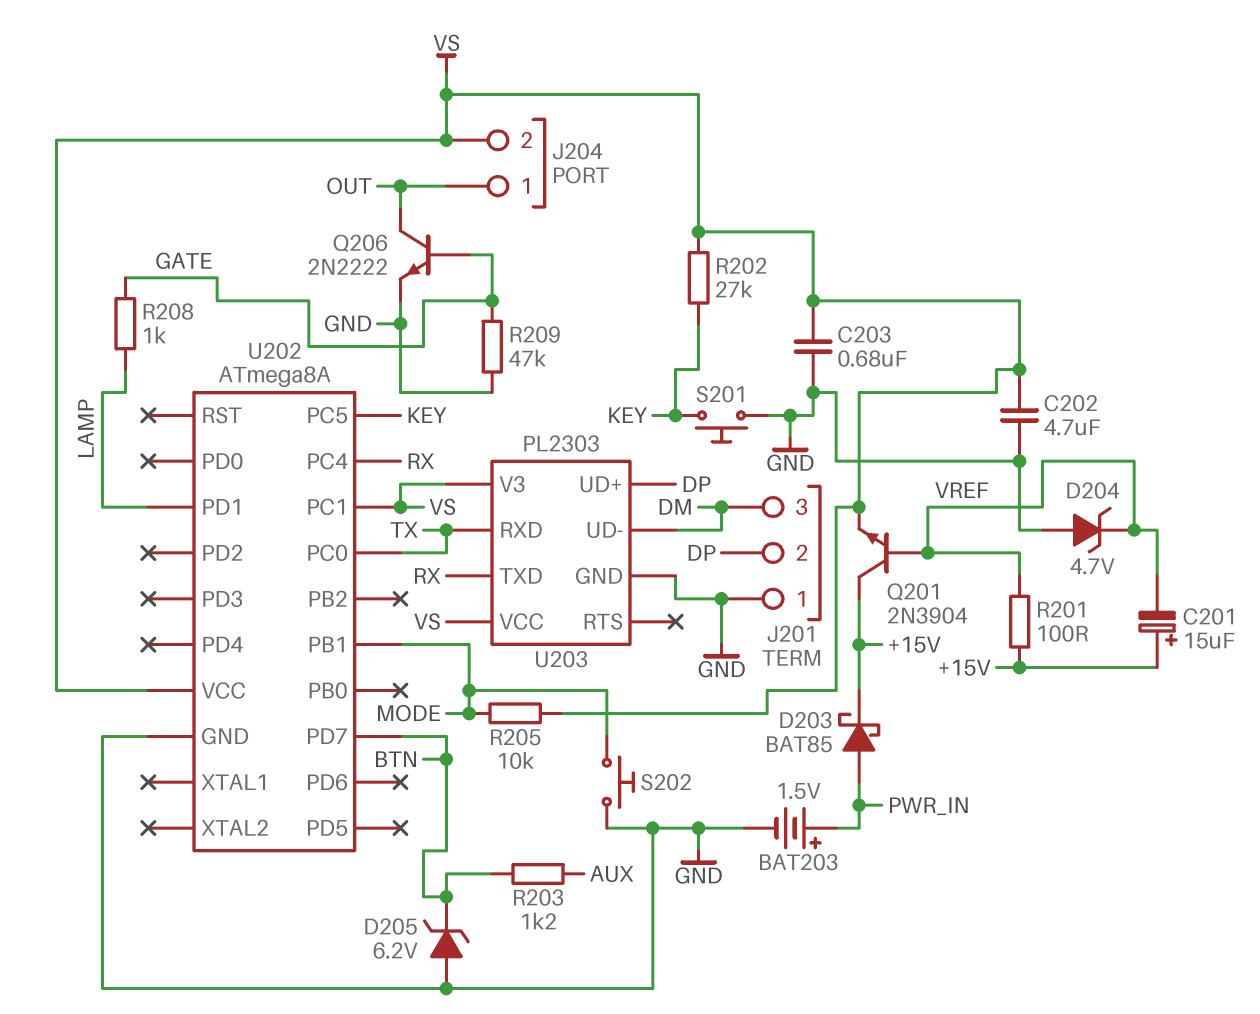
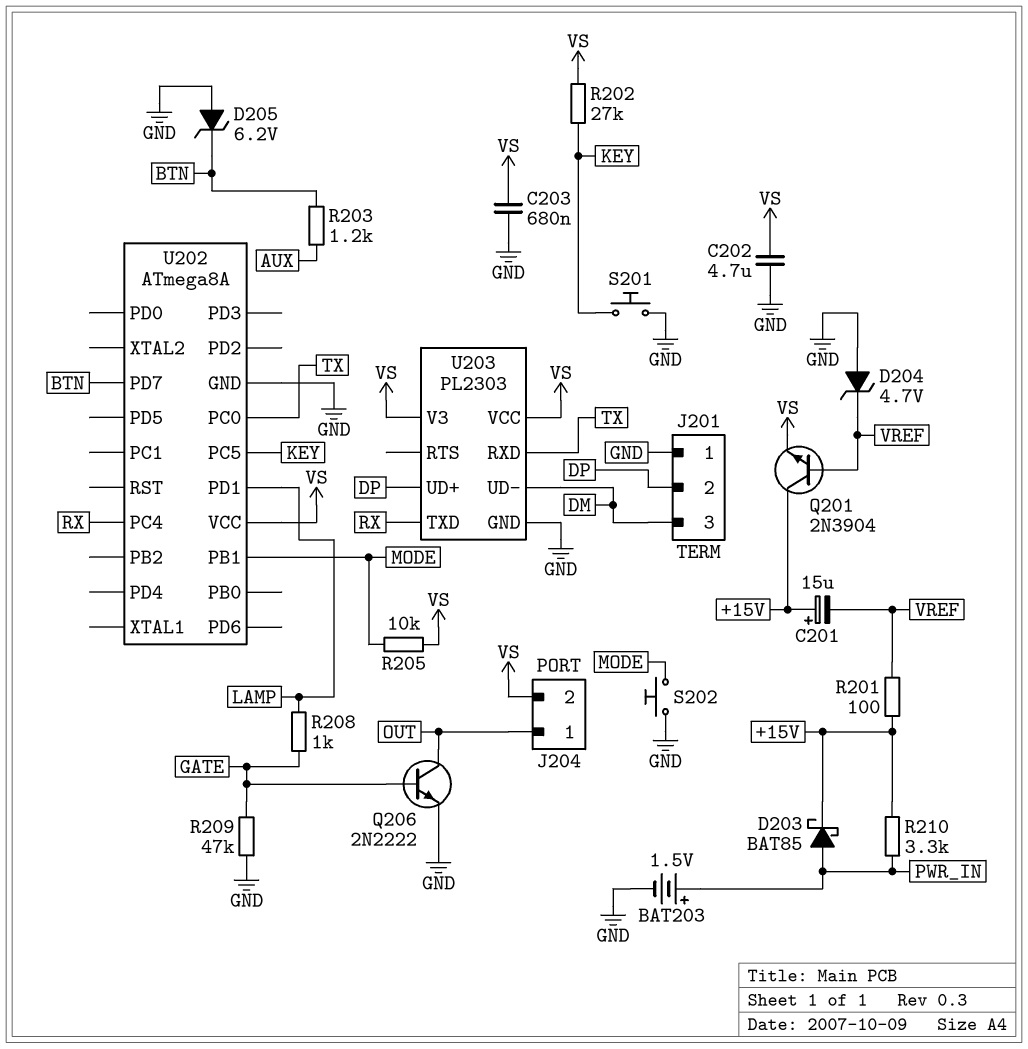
R210: none -> 3.3k (+15V, PWR_IN)
U202 pin PC1: VS -> none

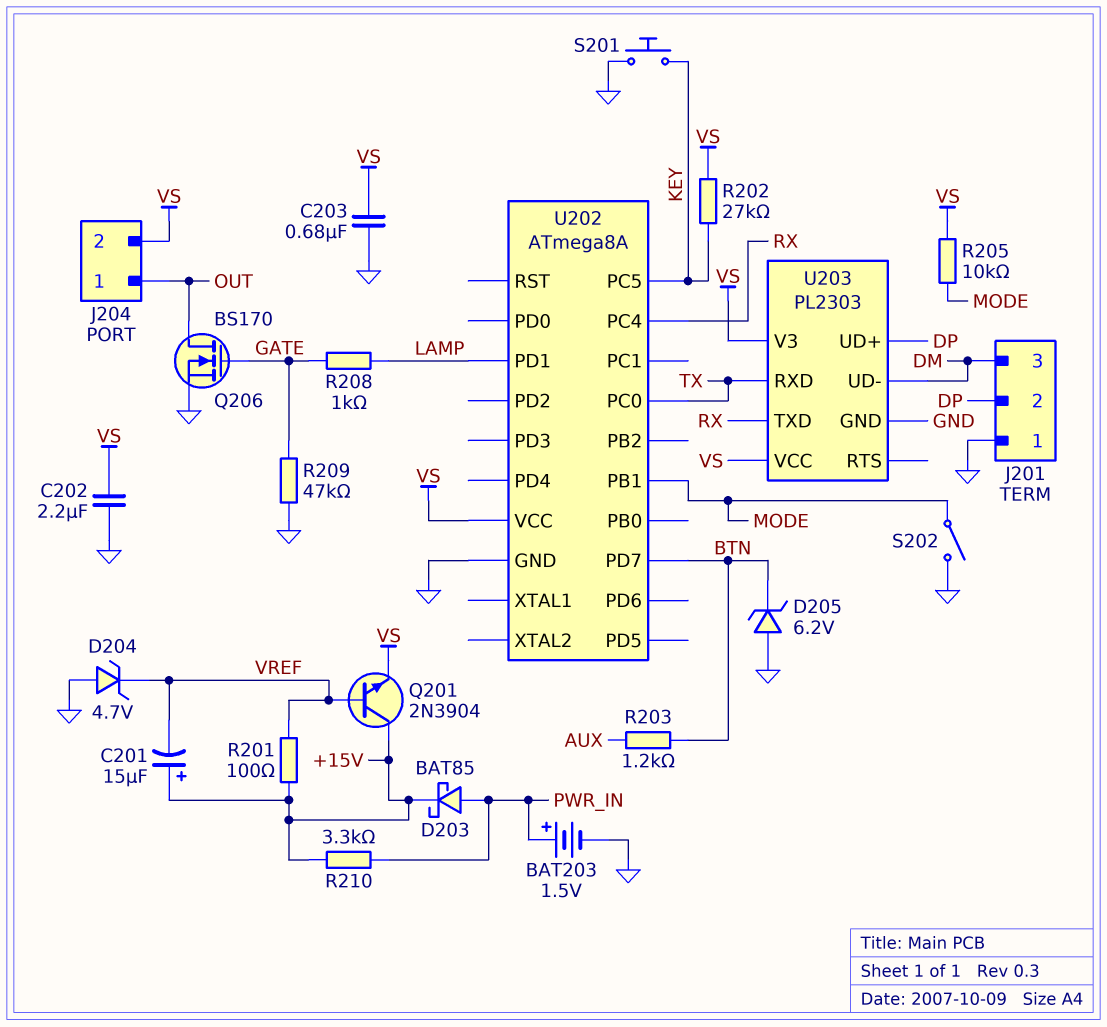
C202: 4.7uF (GND, VS) -> 2.2uF (GND, VS)
Q206: NPN 2N2222 (B GATE, C OUT, E GND) -> NMOS BS170 (G GATE, D OUT, S GND)
S202: button (GND, MODE) -> switch (GND, MODE)

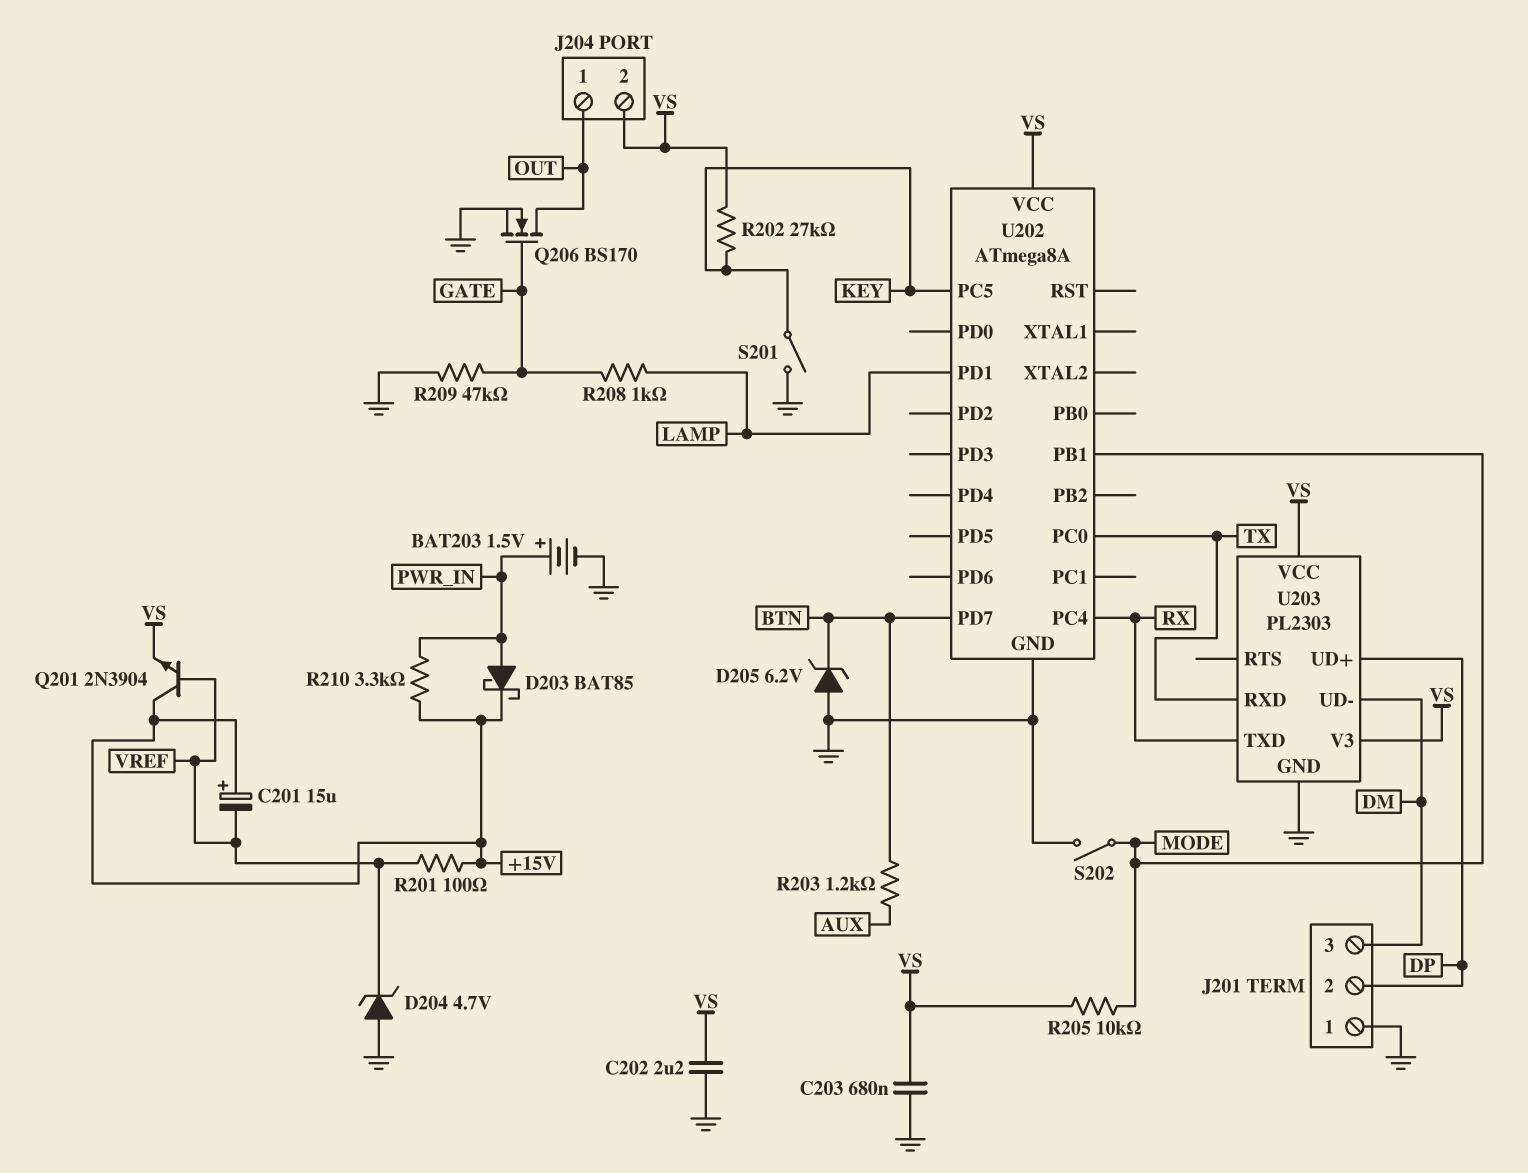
S201: button (GND, KEY) -> switch (GND, KEY)

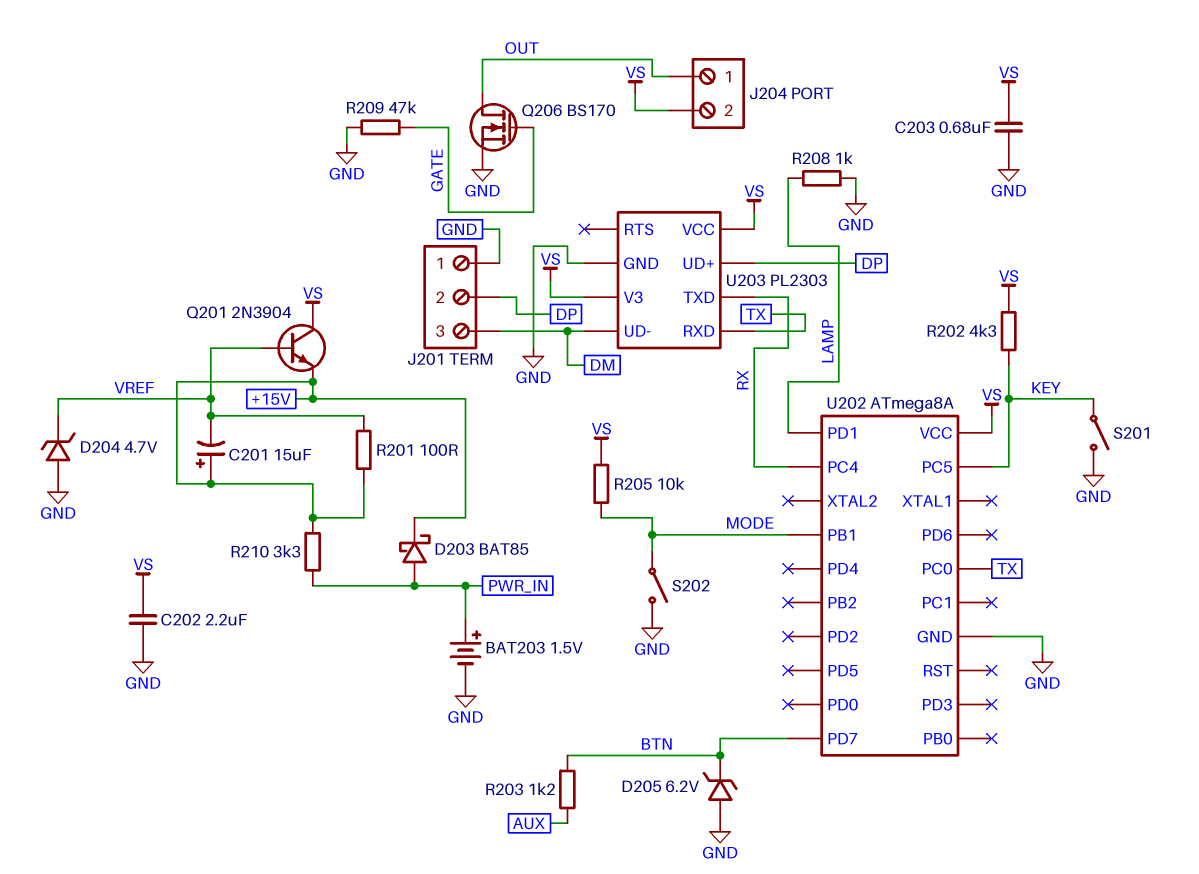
Q201: NPN 2N3904 (B VREF, C +15V, E VS) -> NPN 2N3904 (B VREF, C VS, E +15V)
R202: 27k (KEY, VS) -> 4.3k (KEY, VS)
R208: 1k (GATE, LAMP) -> 1k (GND, LAMP)

